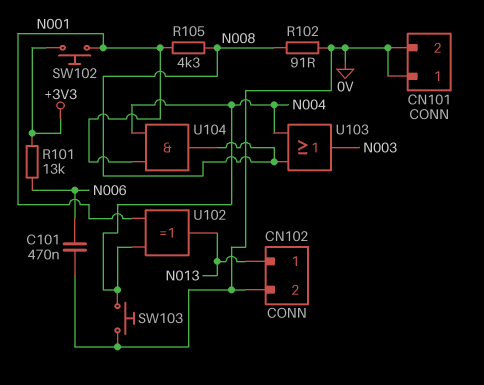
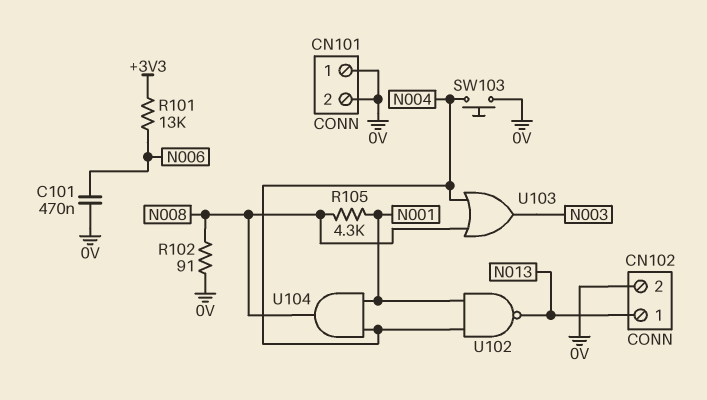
SW102: button (+3V3, N001) -> none
U102: XOR (in N001, in N004, out N013) -> NAND (in N001, in N004, out N013)

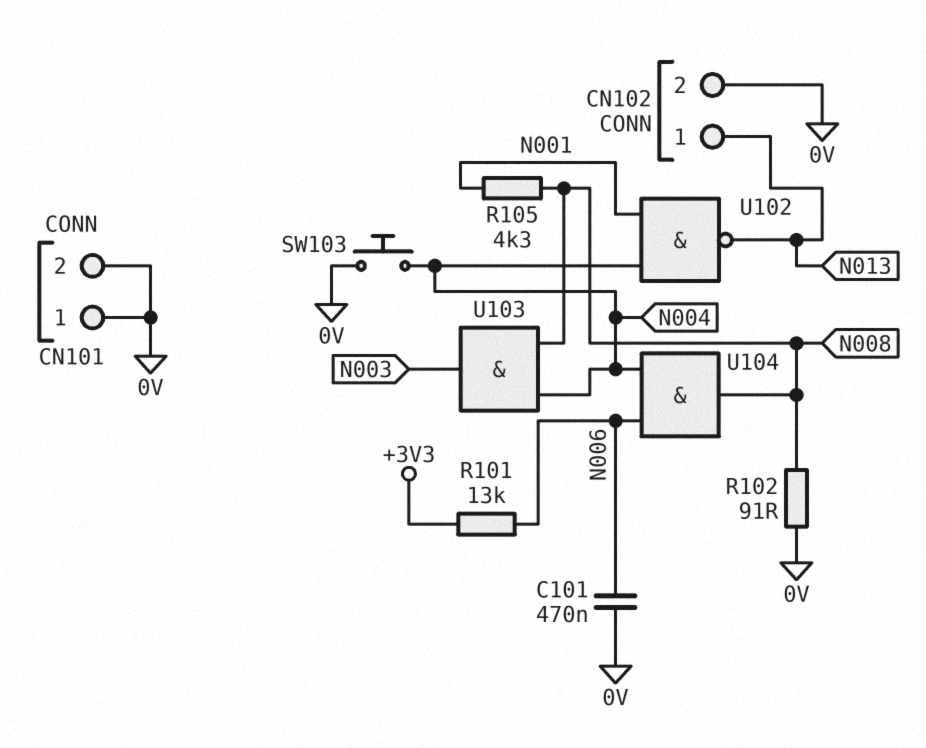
U103: OR (in N004, in N008, out N003) -> AND (in N004, in N008, out N003)
U104: AND (in N001, in N004, out N008) -> AND (in N004, in N006, out N008)

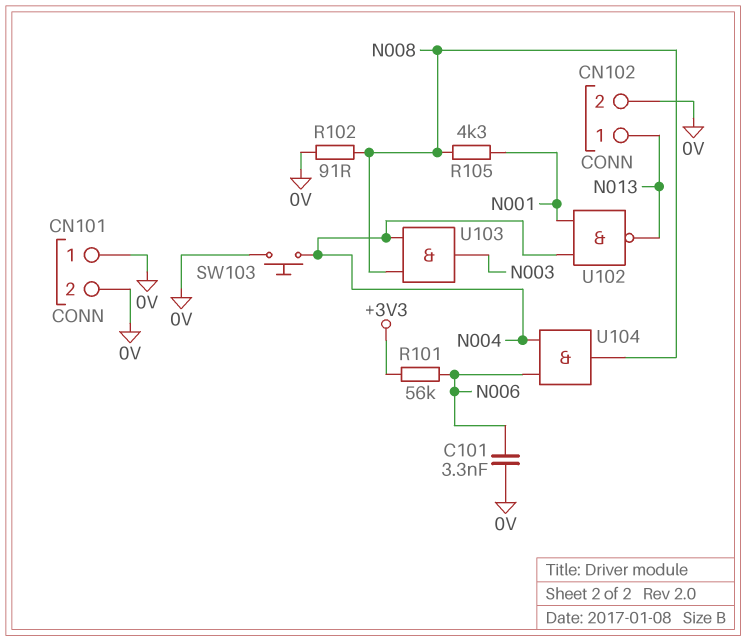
C101: 470nF (0V, N006) -> 3.3nF (0V, N006)
R101: 13k (+3V3, N006) -> 56k (+3V3, N006)

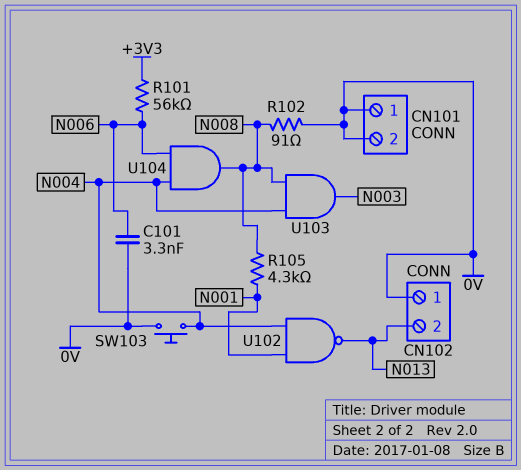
CN102 pin 1: N013 -> 0V
CN102 pin 2: 0V -> N013

